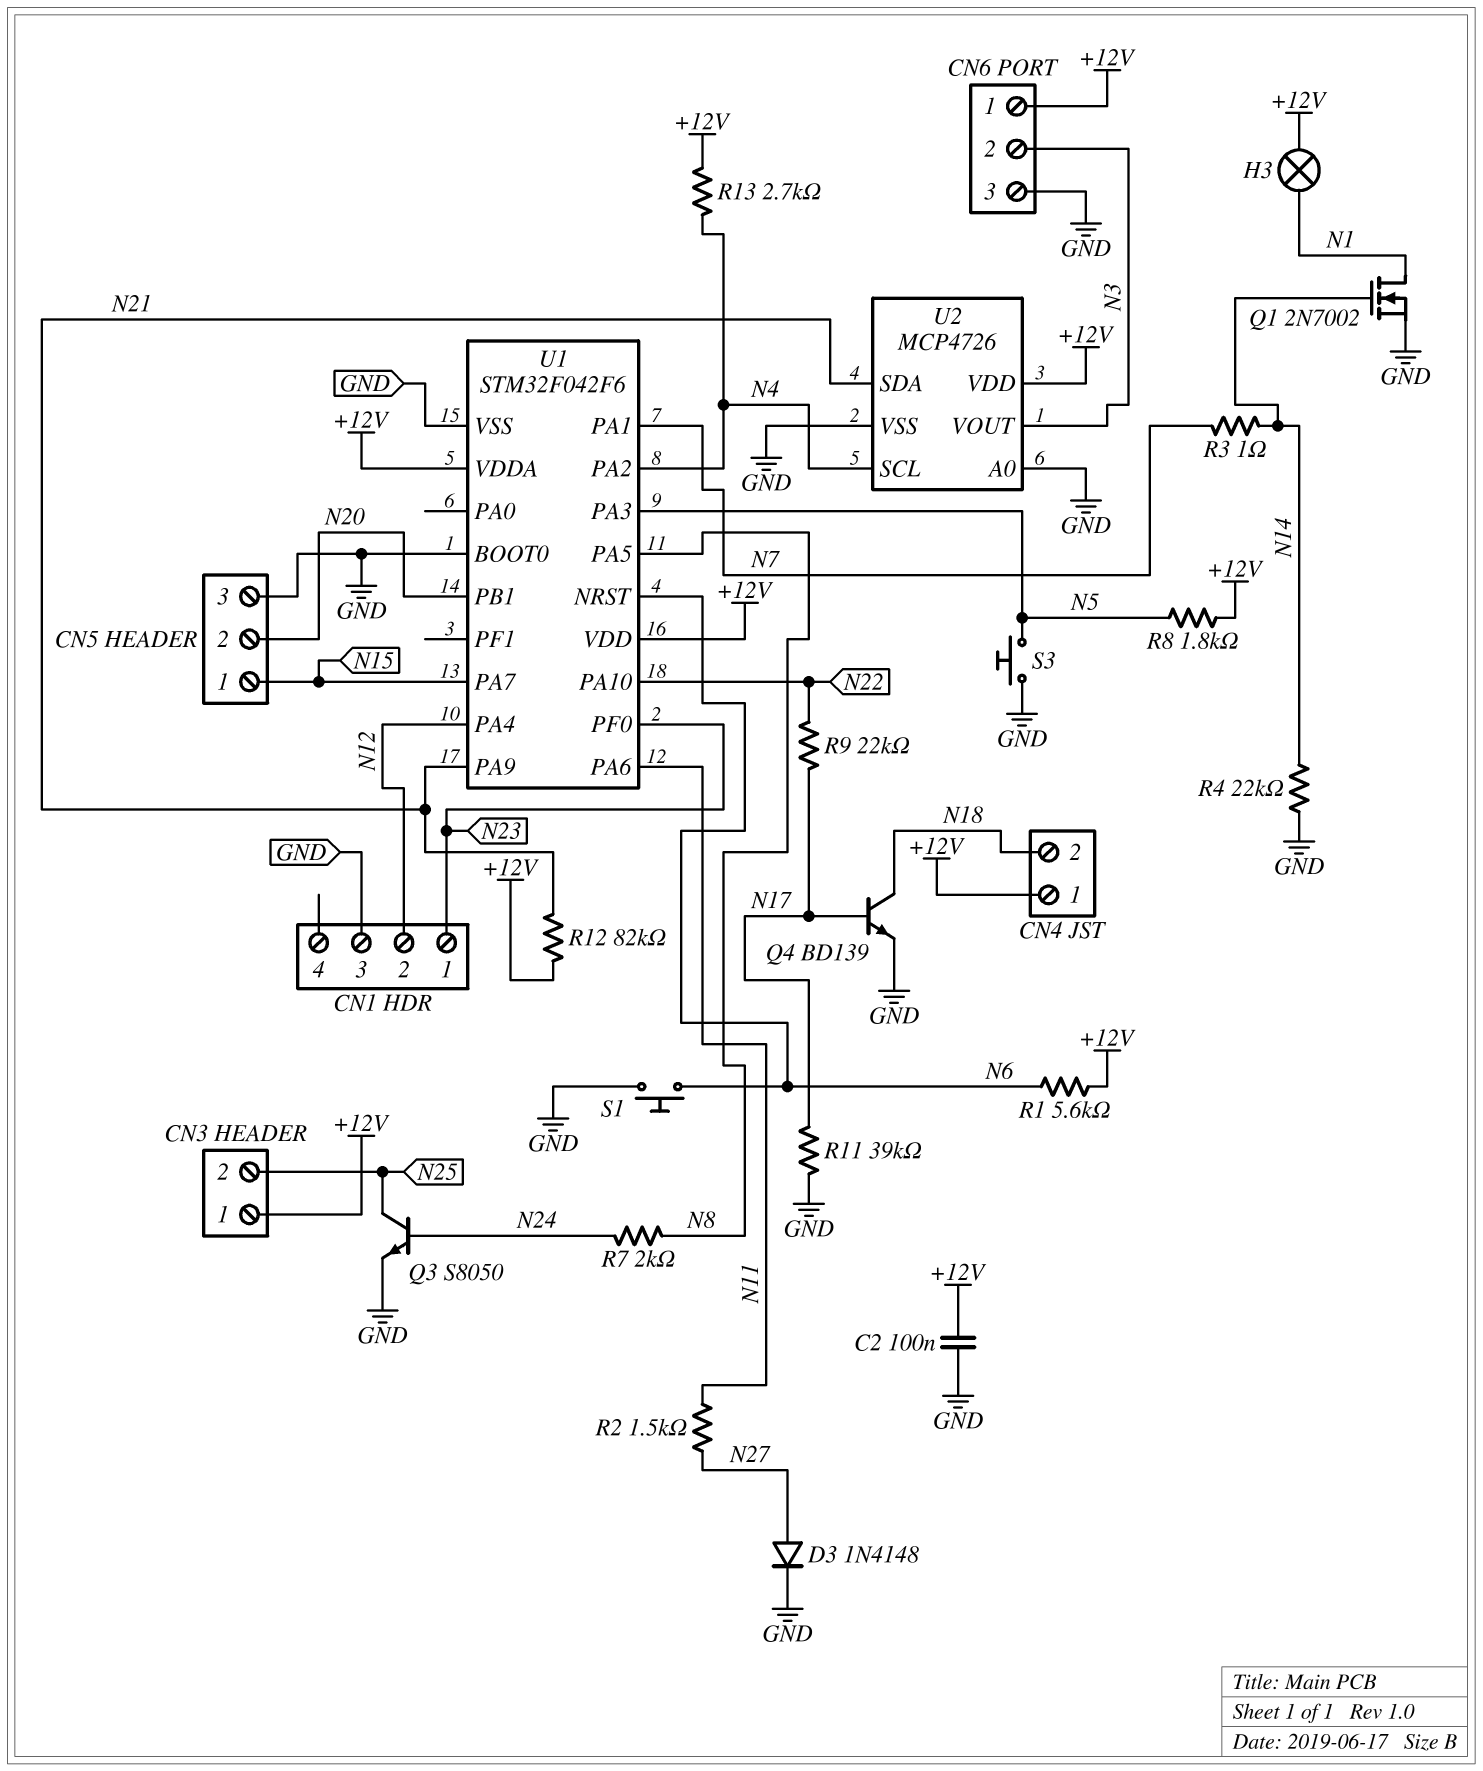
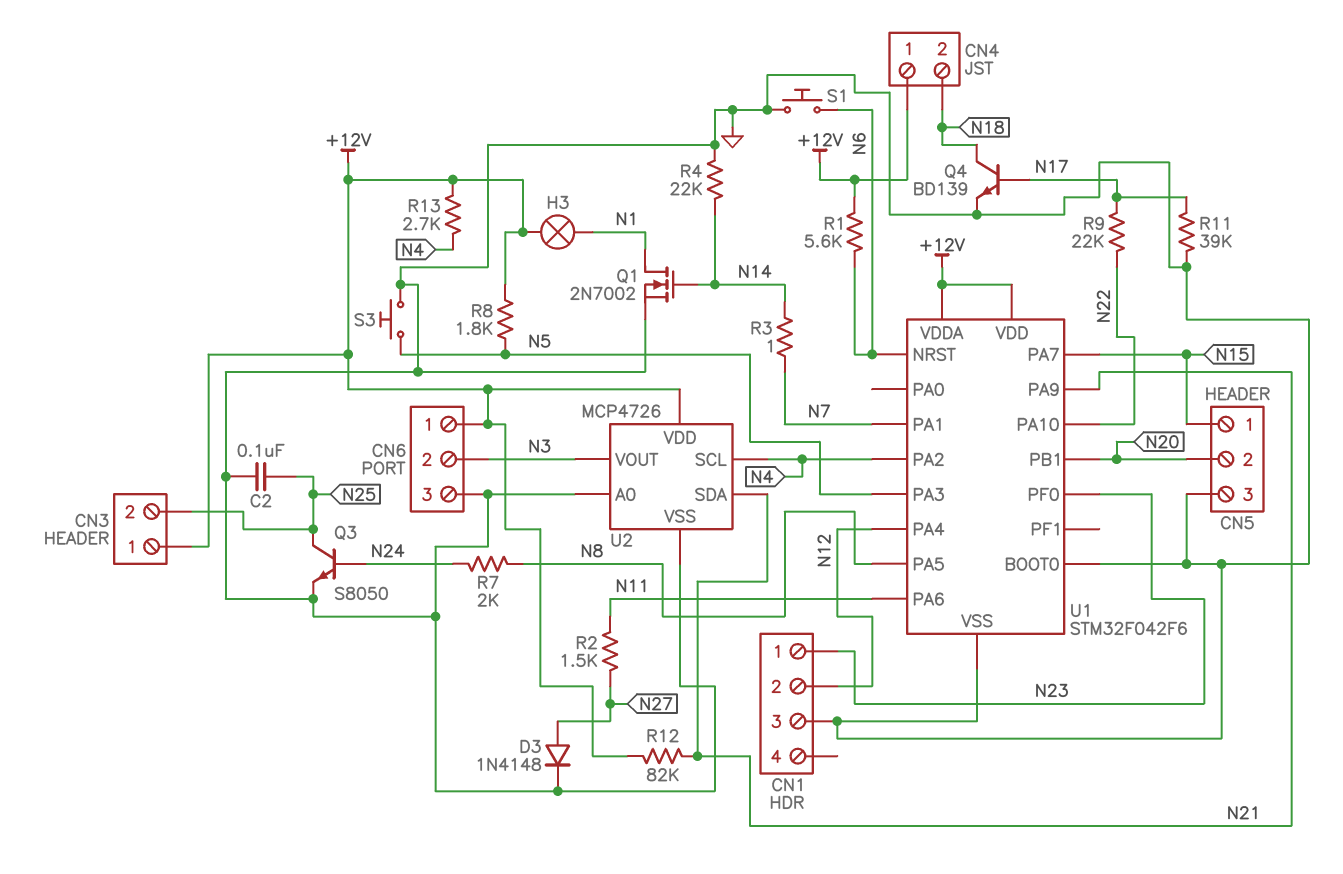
C2: 100nF (+12V, GND) -> 100nF (GND, N25)

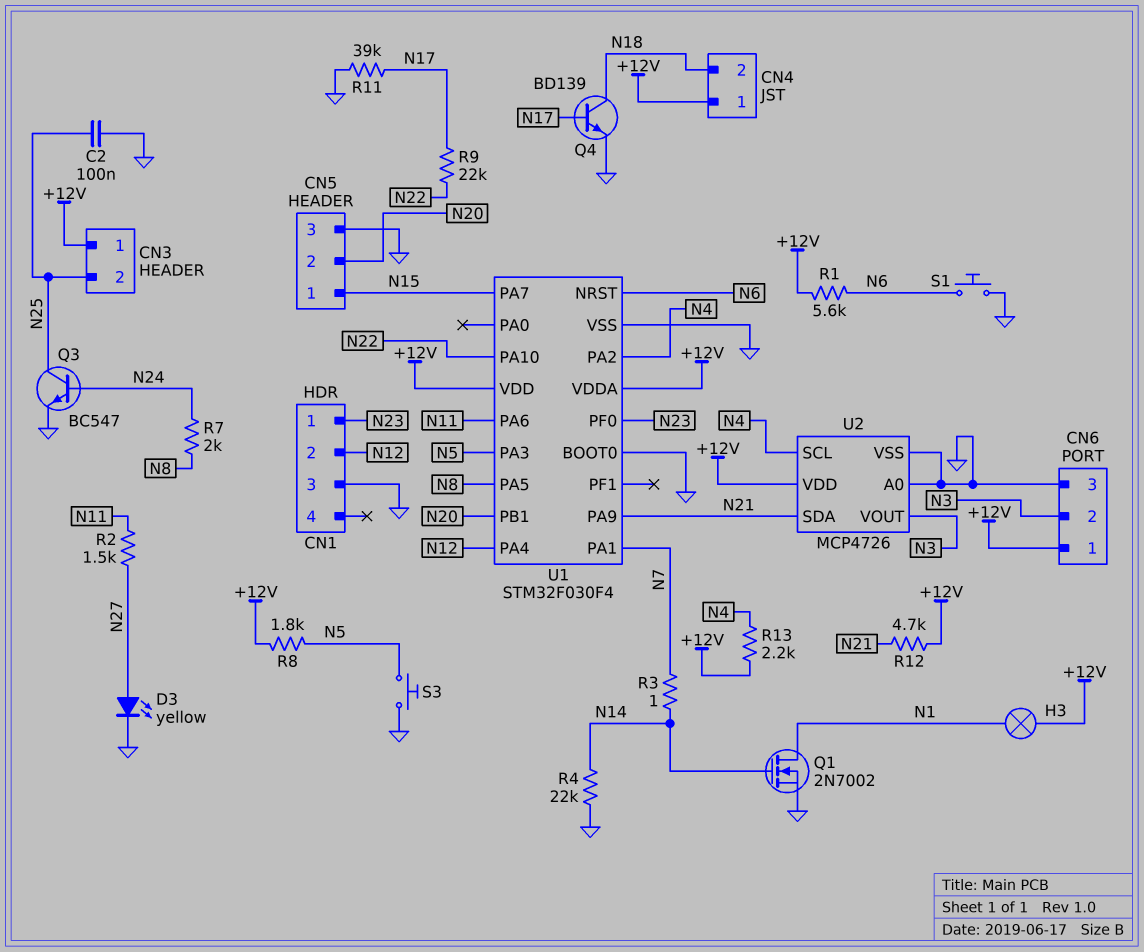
D3: diode 1N4148 (A N27, K GND) -> LED yellow (A N27, K GND)
Q3: NPN S8050 (B N24, C N25, E GND) -> NPN BC547 (B N24, C N25, E GND)
R12: 82k (+12V, N21) -> 4.7k (+12V, N21)
R13: 2.7k (+12V, N4) -> 2.2k (+12V, N4)
U1: STM32F042F6 -> STM32F030F4

